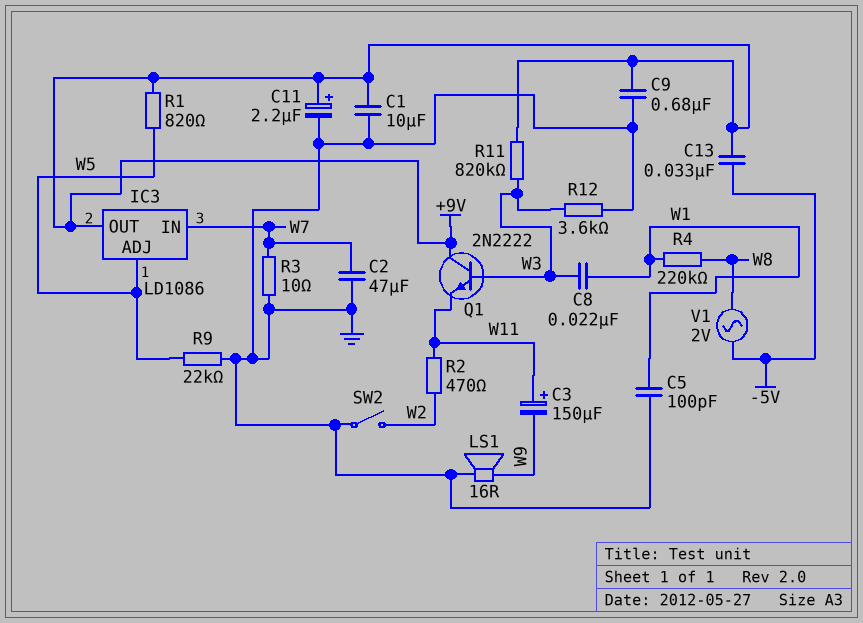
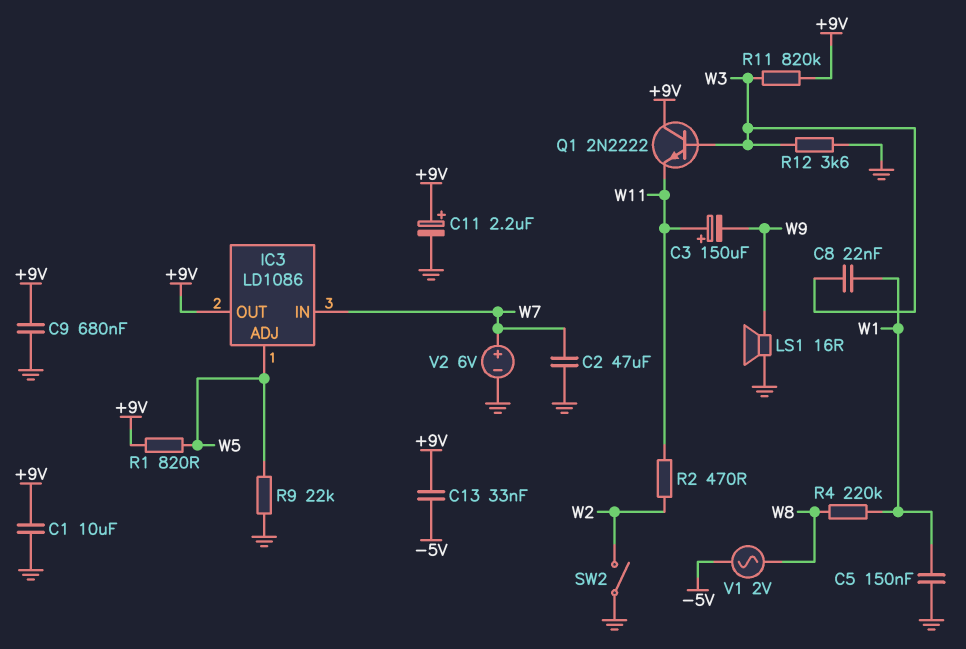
C5: 100pF (GND, W1) -> 150nF (GND, W1)
R3: 10 (GND, W7) -> none
V2: none -> 6V (plus W7, minus GND)

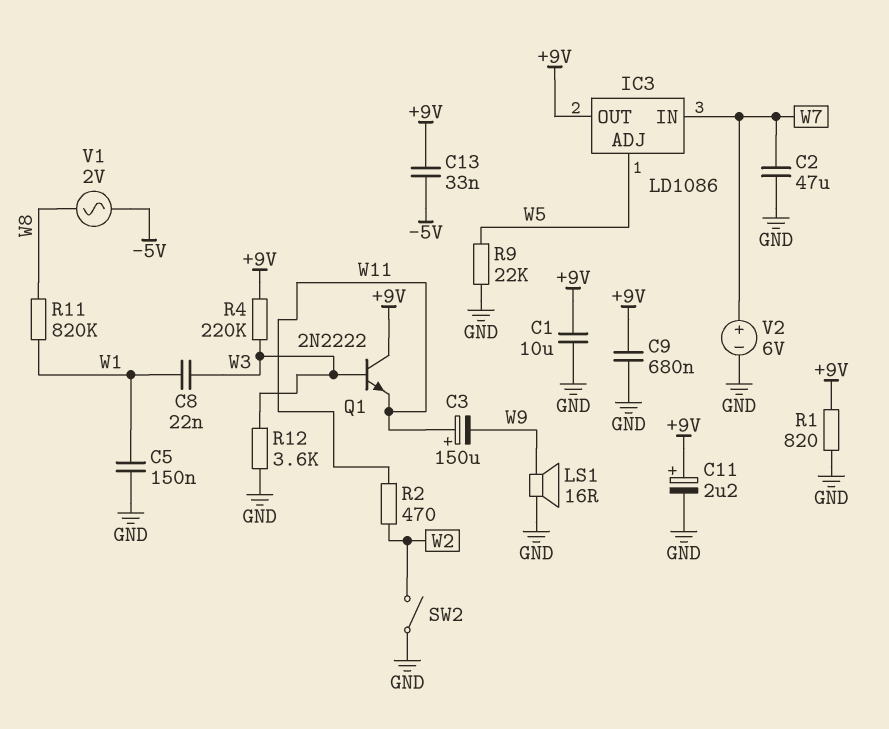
R1: 820 (+9V, W5) -> 820 (+9V, GND)
R4: 220k (W1, W8) -> 220k (+9V, W3)
R11: 820k (+9V, W3) -> 820k (W1, W8)

